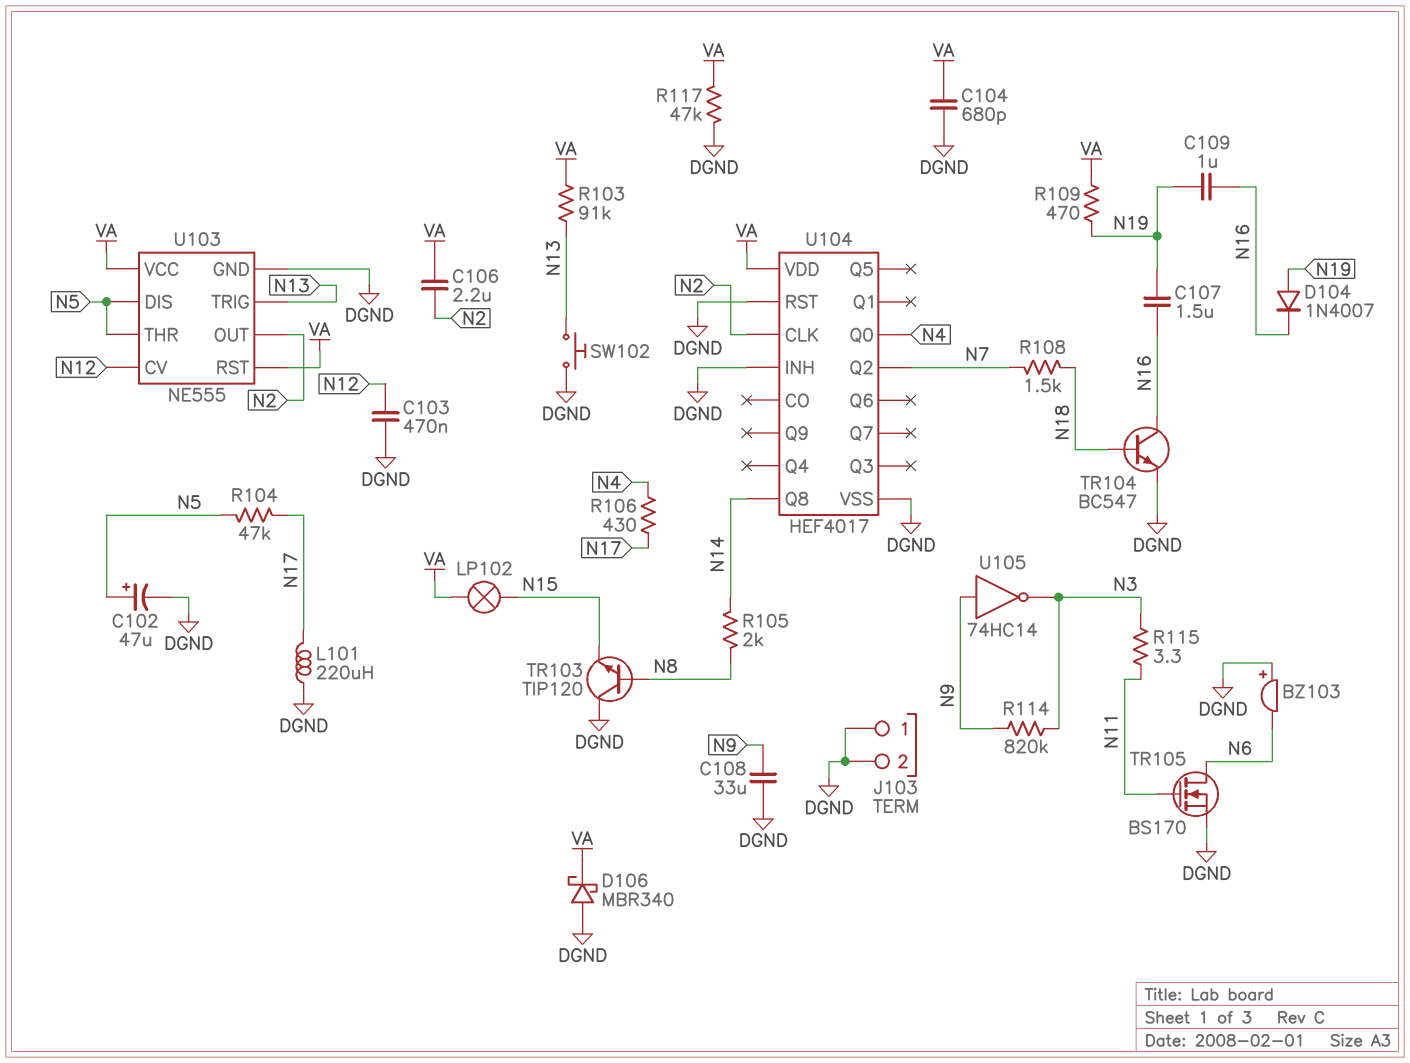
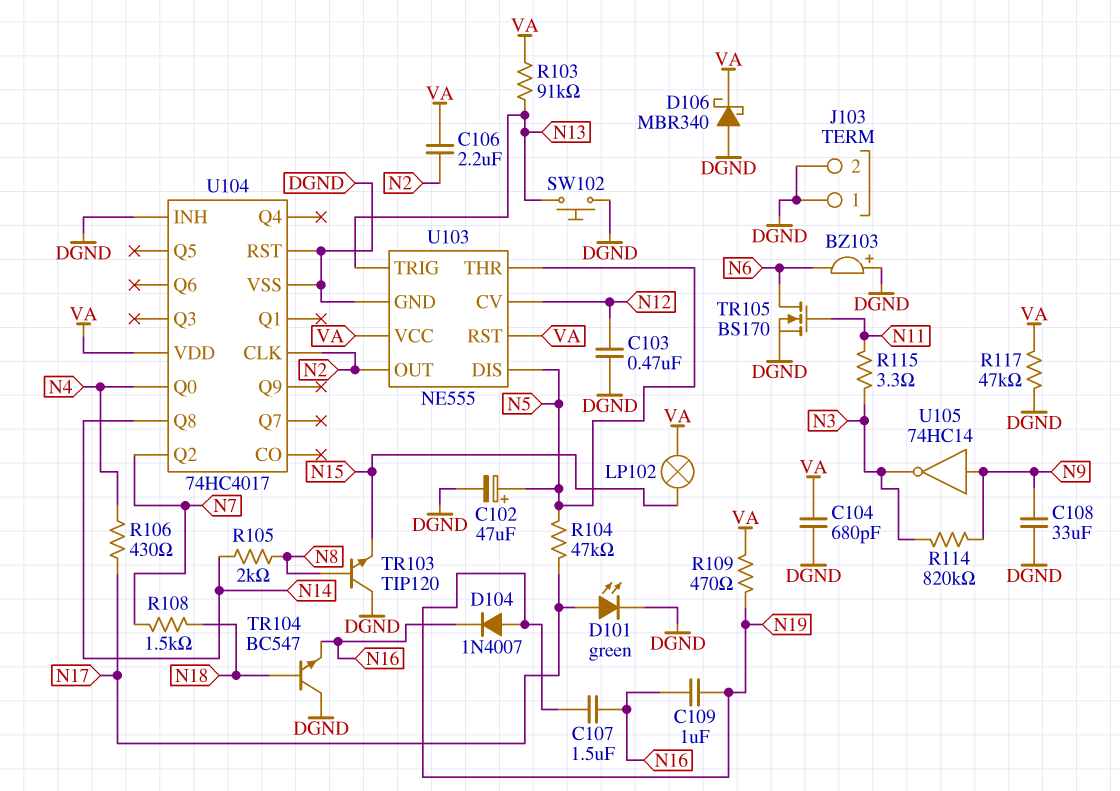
D101: none -> LED green (A N17, K DGND)
L101: 220uH (DGND, N17) -> none
TR104: NPN BC547 (B N18, C N16, E DGND) -> NPN BC547 (B N18, C DGND, E N16)
U104: HEF4017 -> 74HC4017

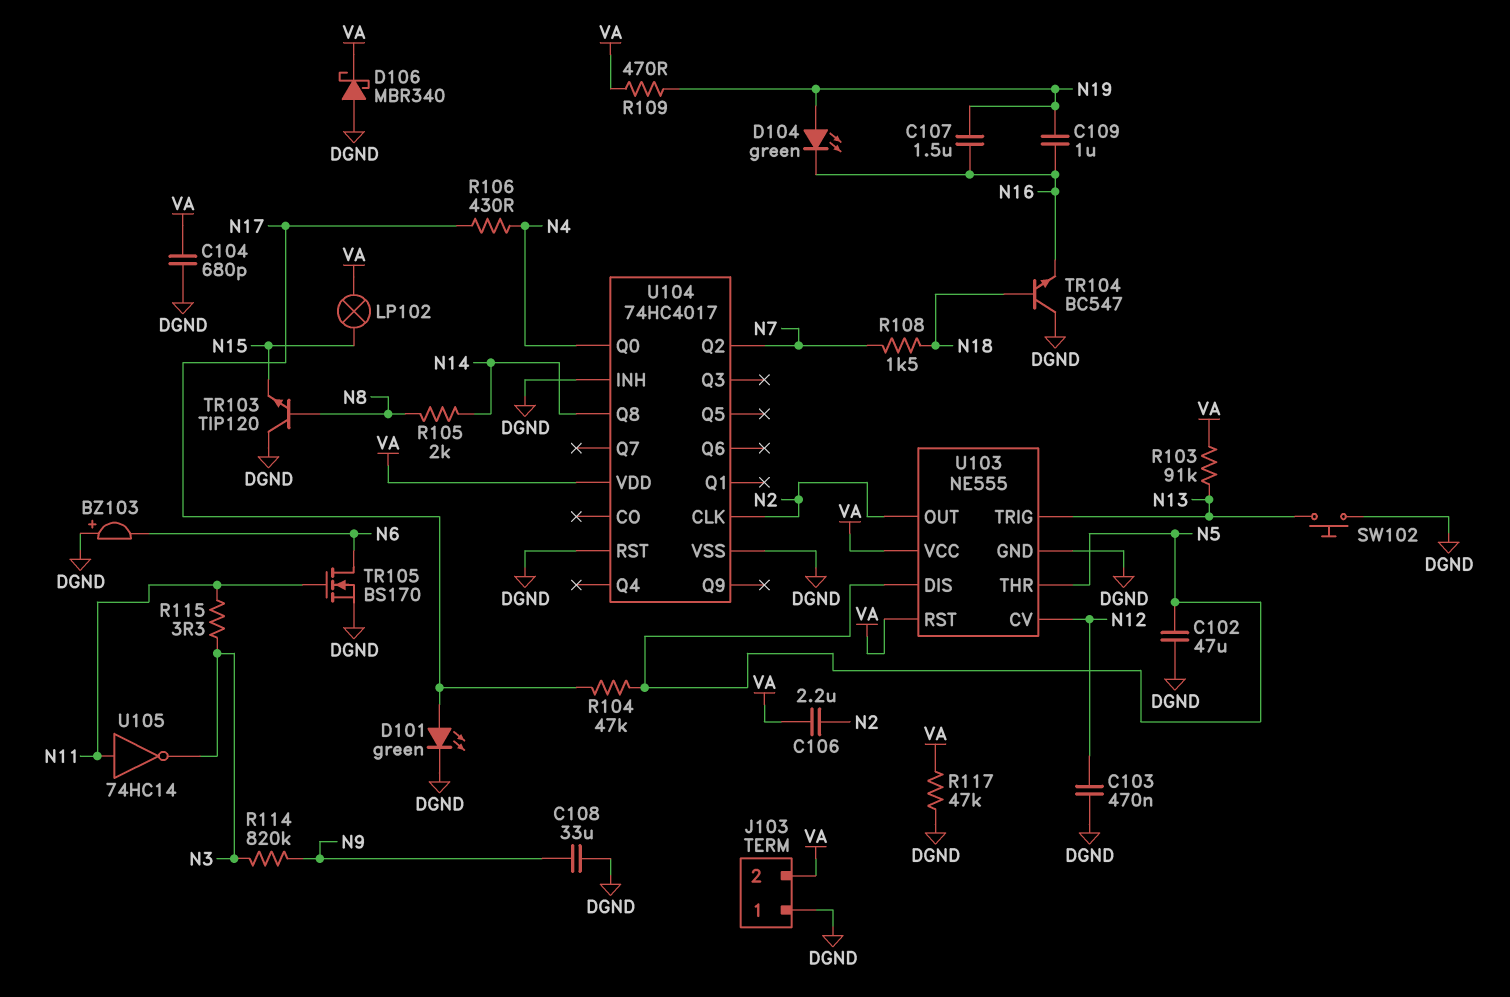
C102: 47uF (plus N5, minus DGND) -> 47uF (DGND, N5)
D104: diode 1N4007 (A N19, K N16) -> LED green (A N19, K N16)
J103 pin 2: DGND -> VA
U105: NOT 74HC14 (in N9, out N3) -> NOT 74HC14 (in N11, out N3)

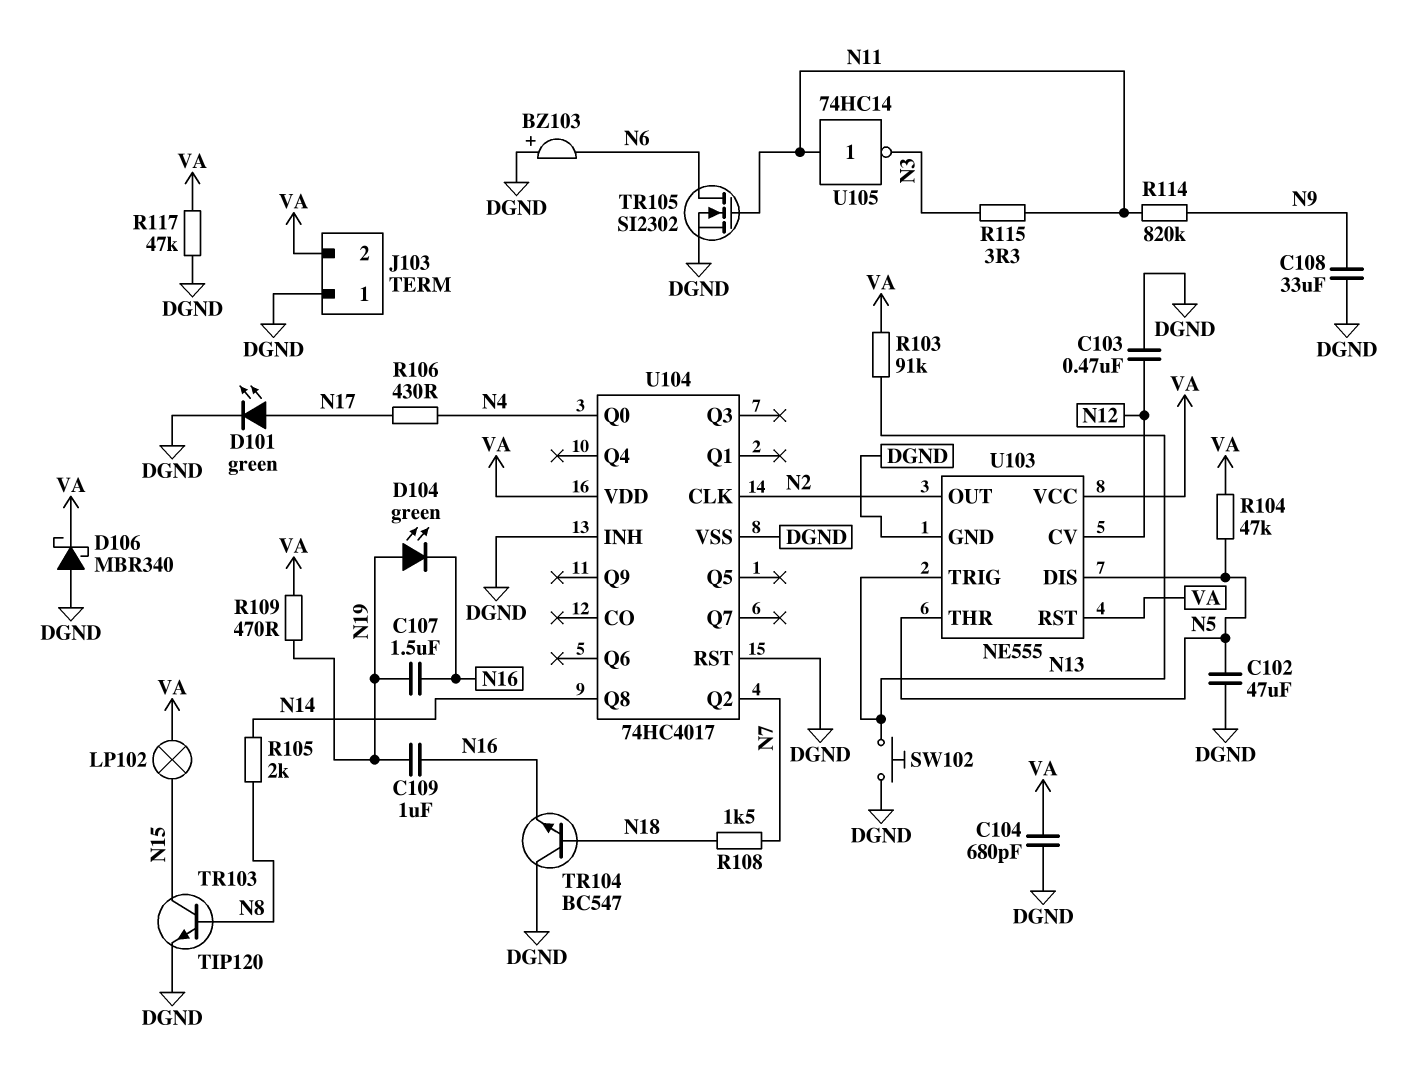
C106: 2.2uF (N2, VA) -> none
R104: 47k (N5, N17) -> 47k (N5, VA)
R114: 820k (N3, N9) -> 820k (N9, N11)
TR103: NPN TIP120 (B N8, C DGND, E N15) -> NPN TIP120 (B N8, C N15, E DGND)
TR105: NMOS BS170 (G N11, D N6, S DGND) -> NMOS SI2302 (G N11, D N6, S DGND)

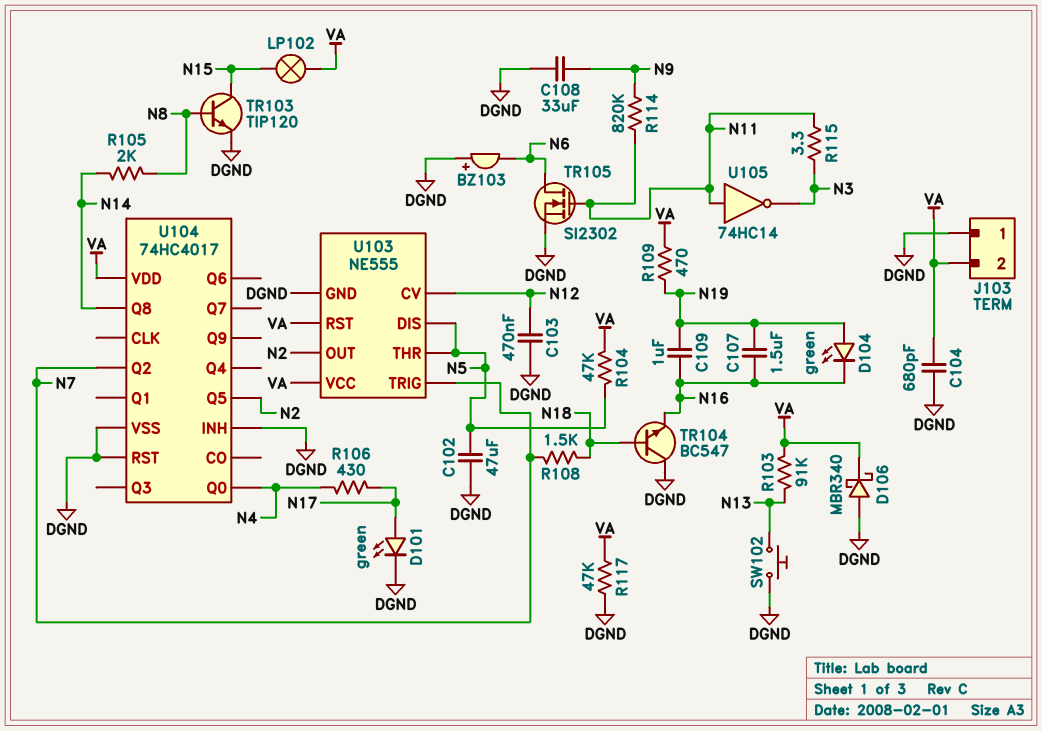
U103 pin TRIG: N13 -> N7
U104 pin CLK: N2 -> none
U104 pin Q5: none -> N2

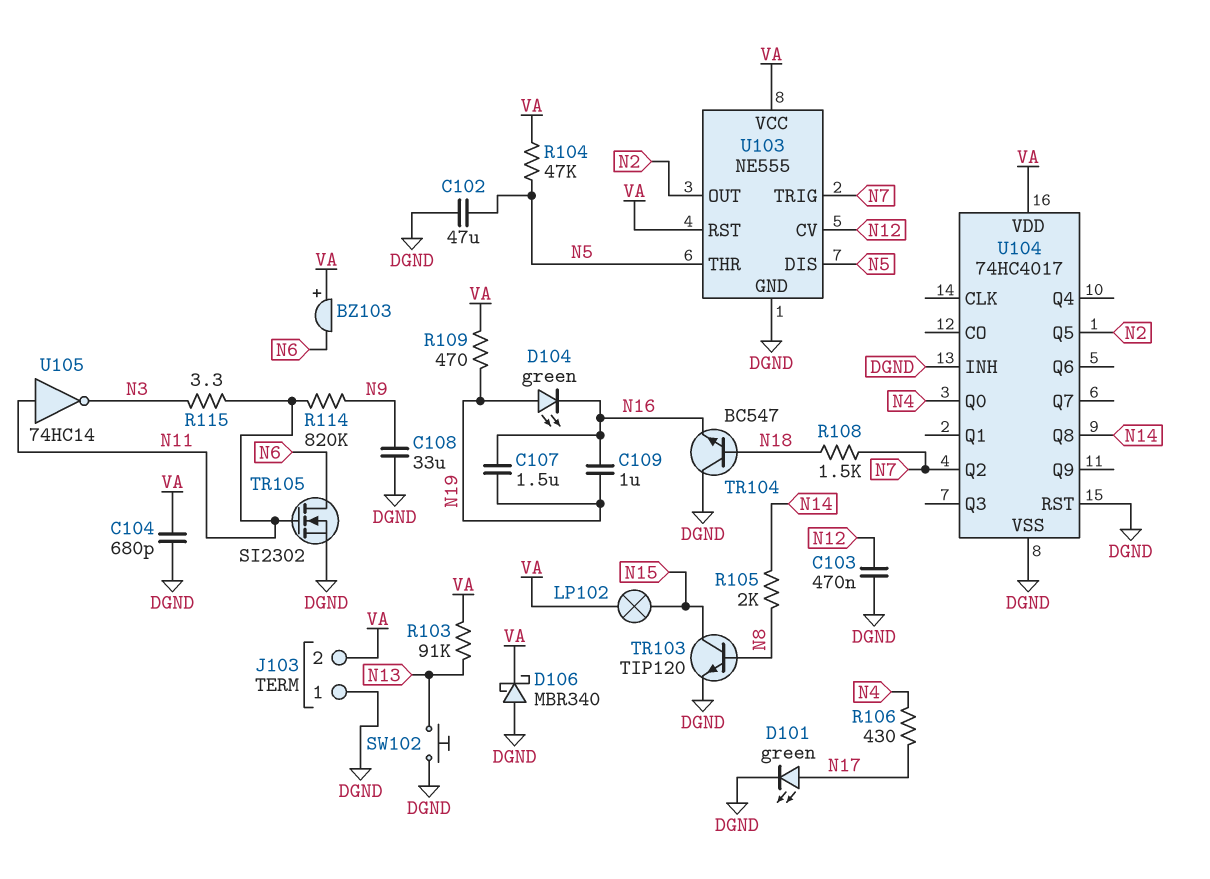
BZ103: buzzer (plus DGND, minus N6) -> buzzer (plus VA, minus N6)
R117: 47k (DGND, VA) -> none

